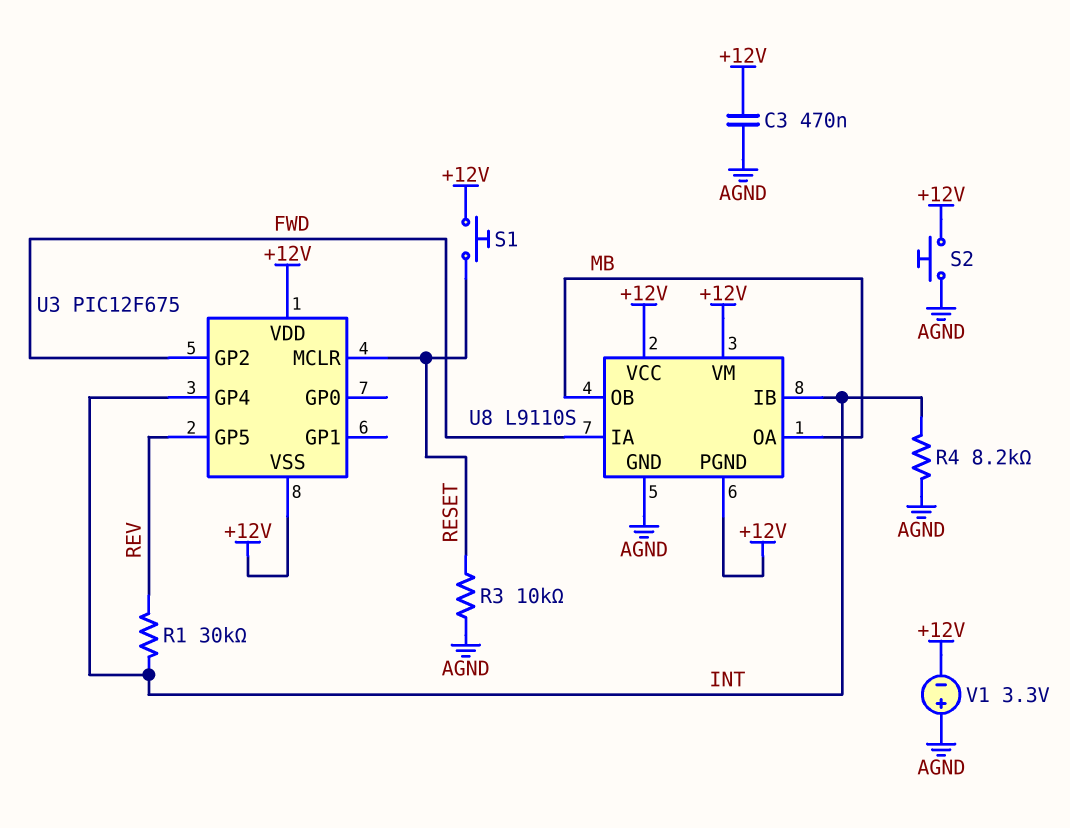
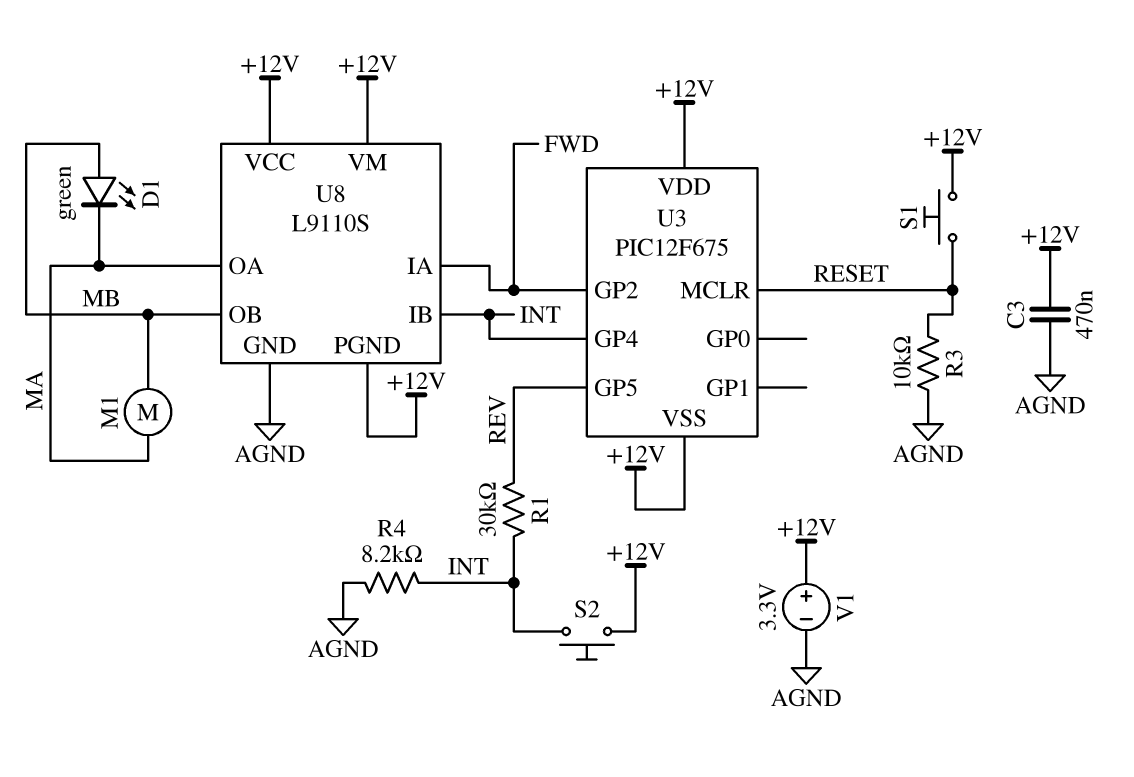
D1: none -> LED green (A MB, K MA)
M1: none -> motor (MA, MB)
S2: button (+12V, AGND) -> button (+12V, INT)
U8 pin OA: MB -> MA
V1: 3.3V (plus AGND, minus +12V) -> 3.3V (plus +12V, minus AGND)

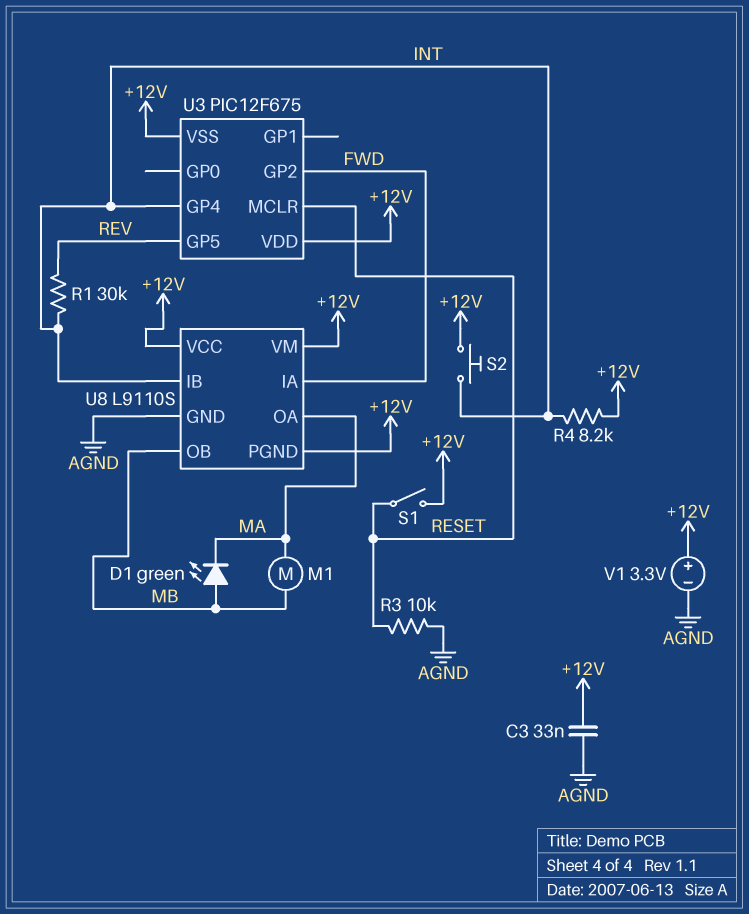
C3: 470nF (+12V, AGND) -> 33nF (+12V, AGND)
R4: 8.2k (AGND, INT) -> 8.2k (+12V, INT)
S1: button (+12V, RESET) -> switch (+12V, RESET)

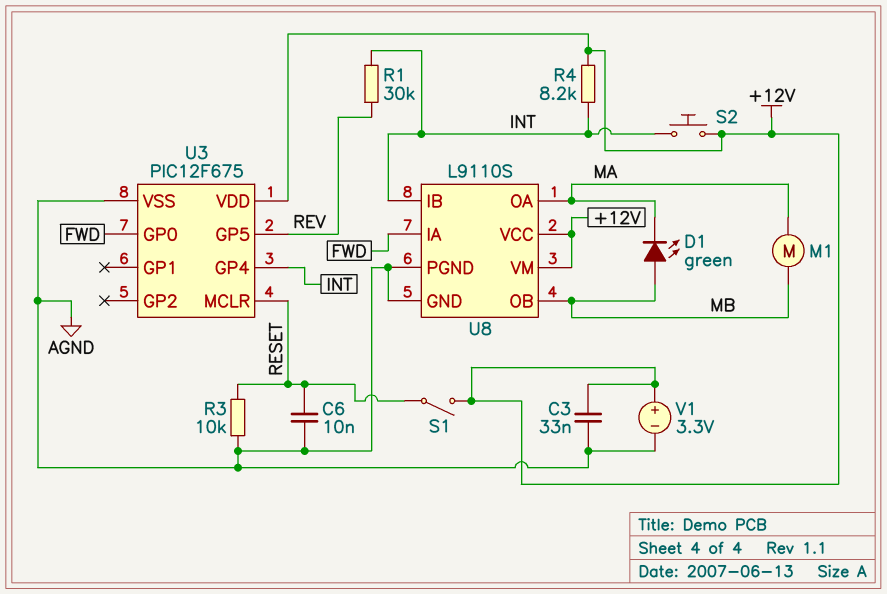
C6: none -> 10nF (AGND, RESET)
U3 pin GP0: none -> FWD
U3 pin GP2: FWD -> none
U3 pin VSS: +12V -> AGND
U8 pin PGND: +12V -> AGND

